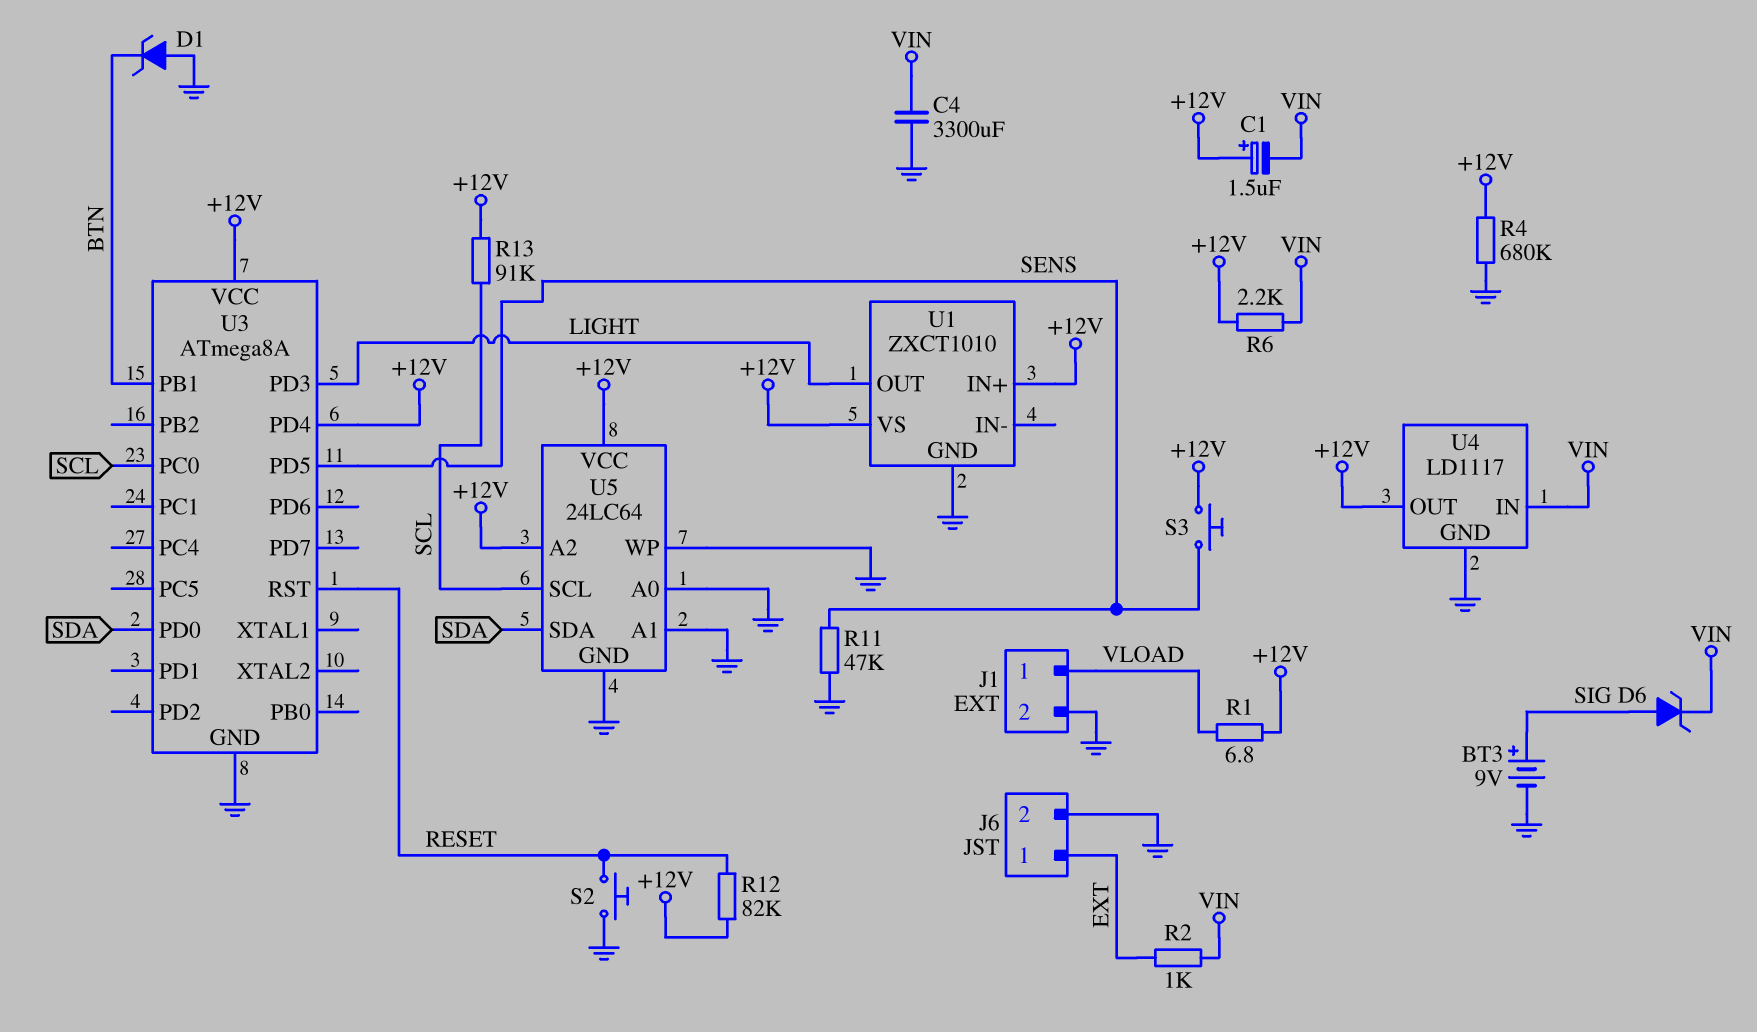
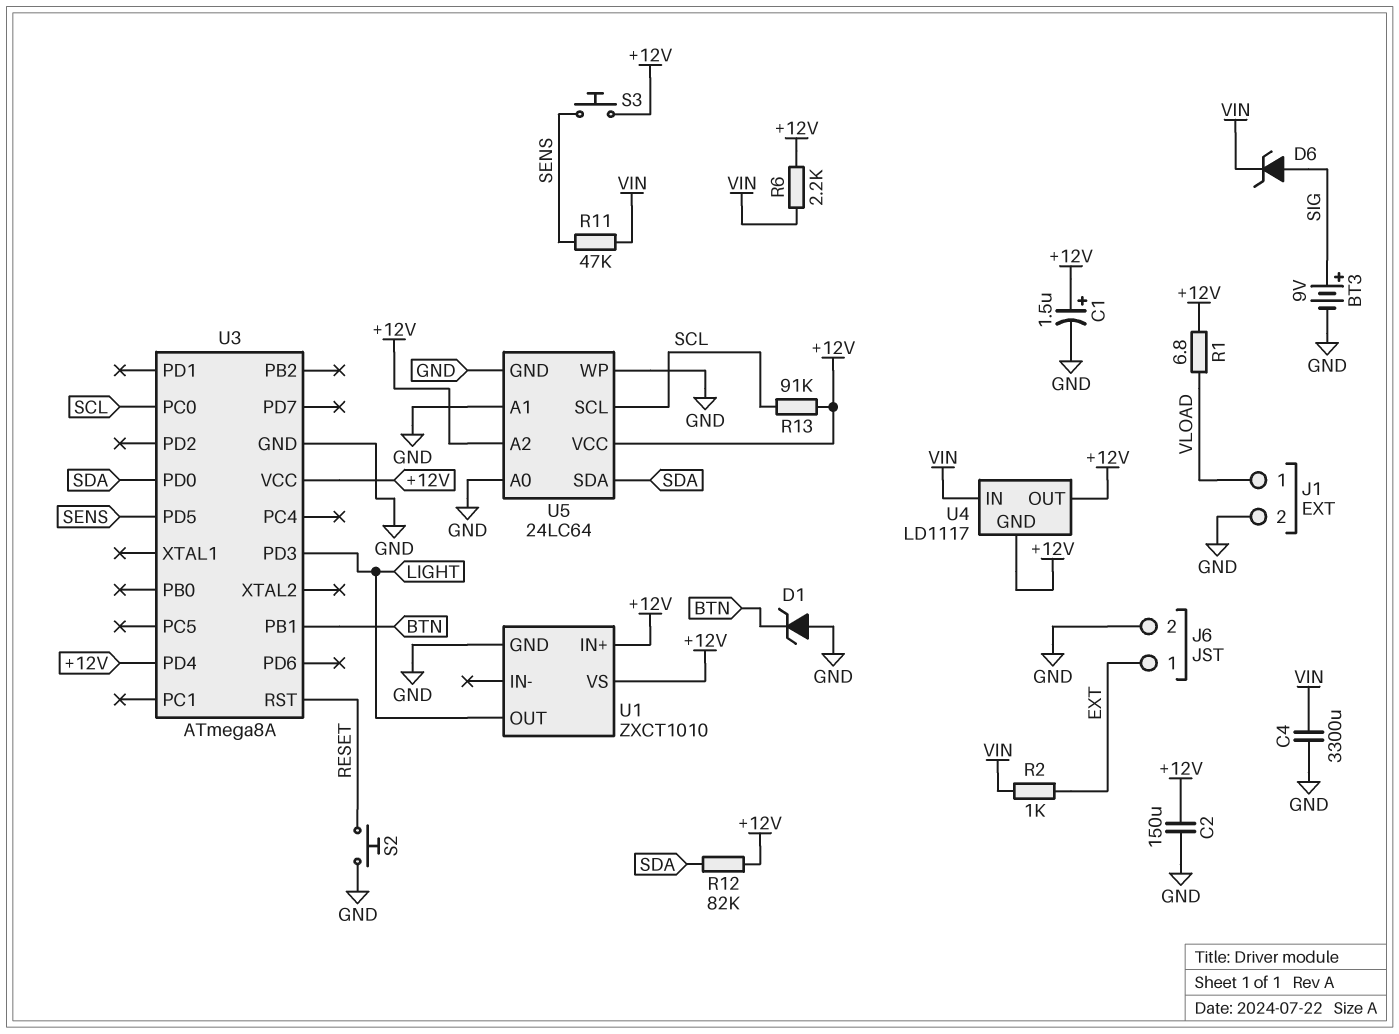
C1: 1.5uF (plus +12V, minus VIN) -> 1.5uF (plus +12V, minus GND)
C2: none -> 150uF (+12V, GND)
R4: 680k (+12V, GND) -> none
R11: 47k (GND, SENS) -> 47k (SENS, VIN)
R12: 82k (+12V, RESET) -> 82k (+12V, SDA)
U4 pin GND: GND -> +12V

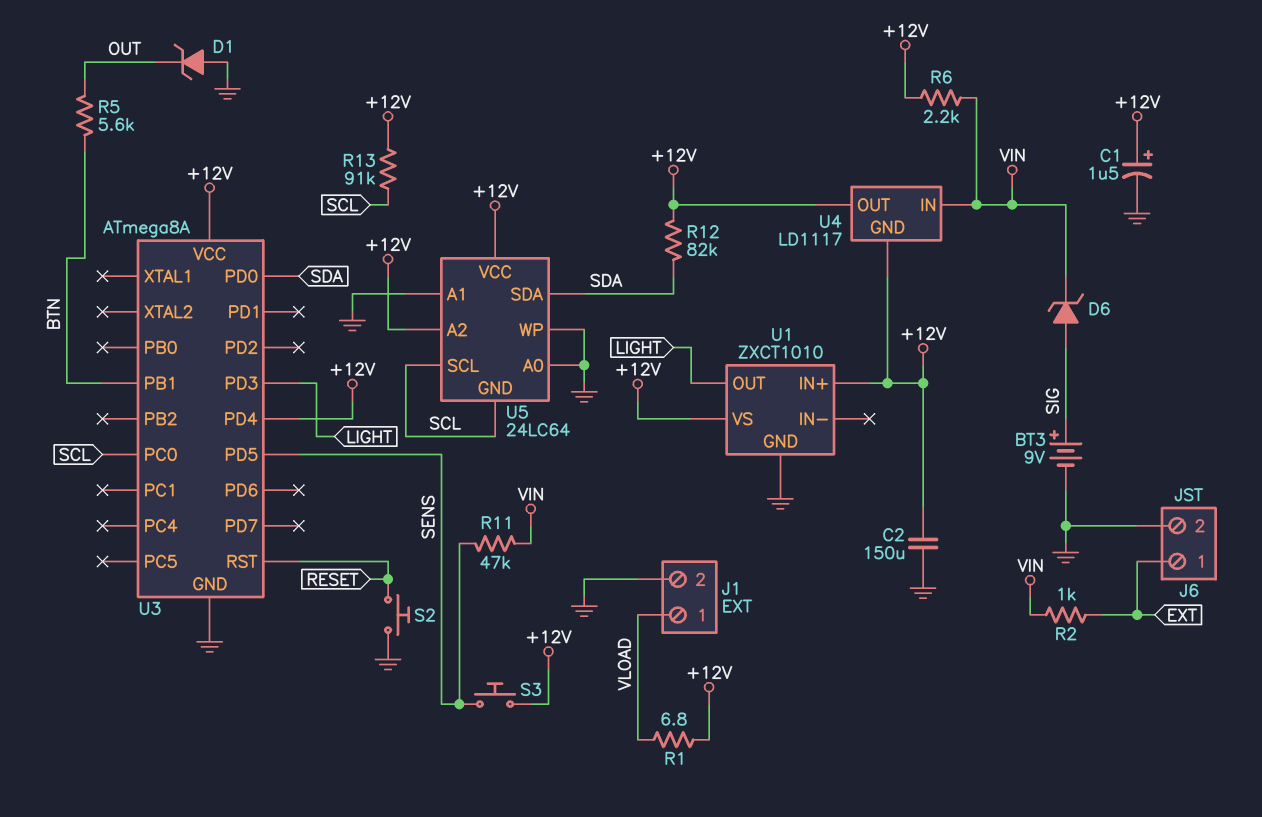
C4: 3300uF (GND, VIN) -> none
D1: zener (A GND, K BTN) -> zener (A GND, K OUT)
R5: none -> 5.6k (BTN, OUT)
U5 pin GND: GND -> SCL

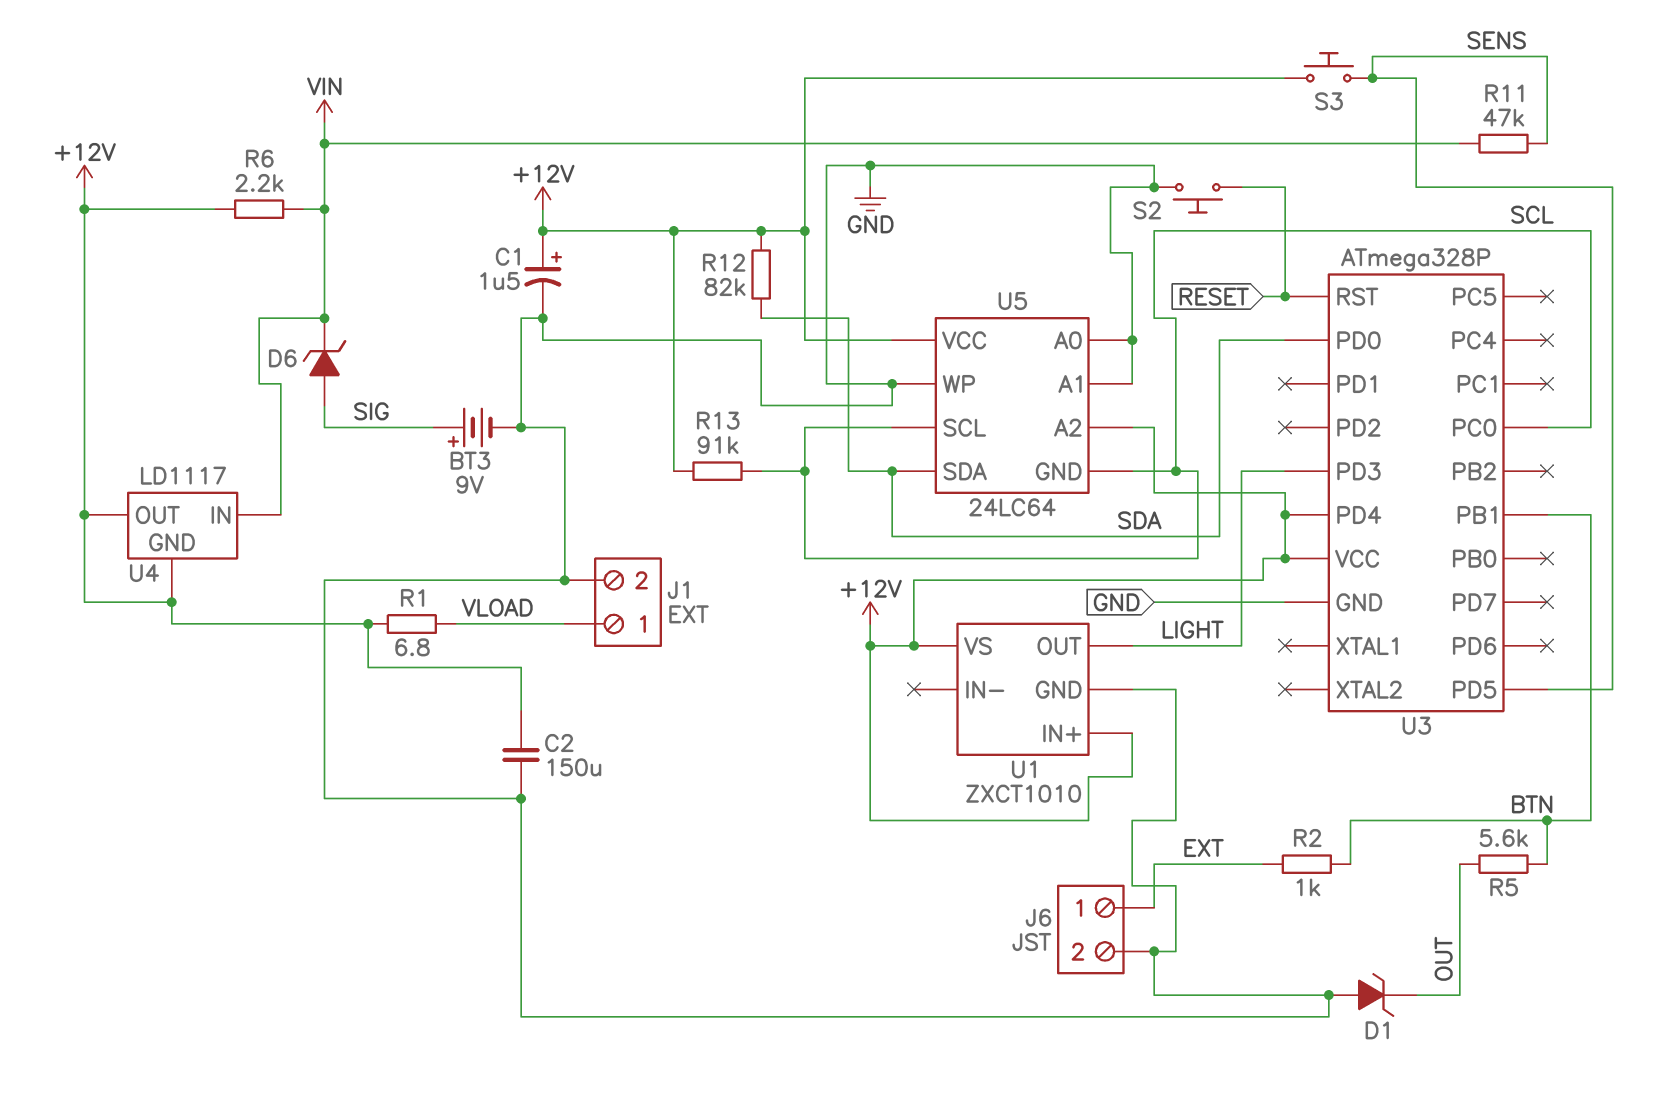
R2: 1k (EXT, VIN) -> 1k (BTN, EXT)
U3: ATmega8A -> ATmega328P

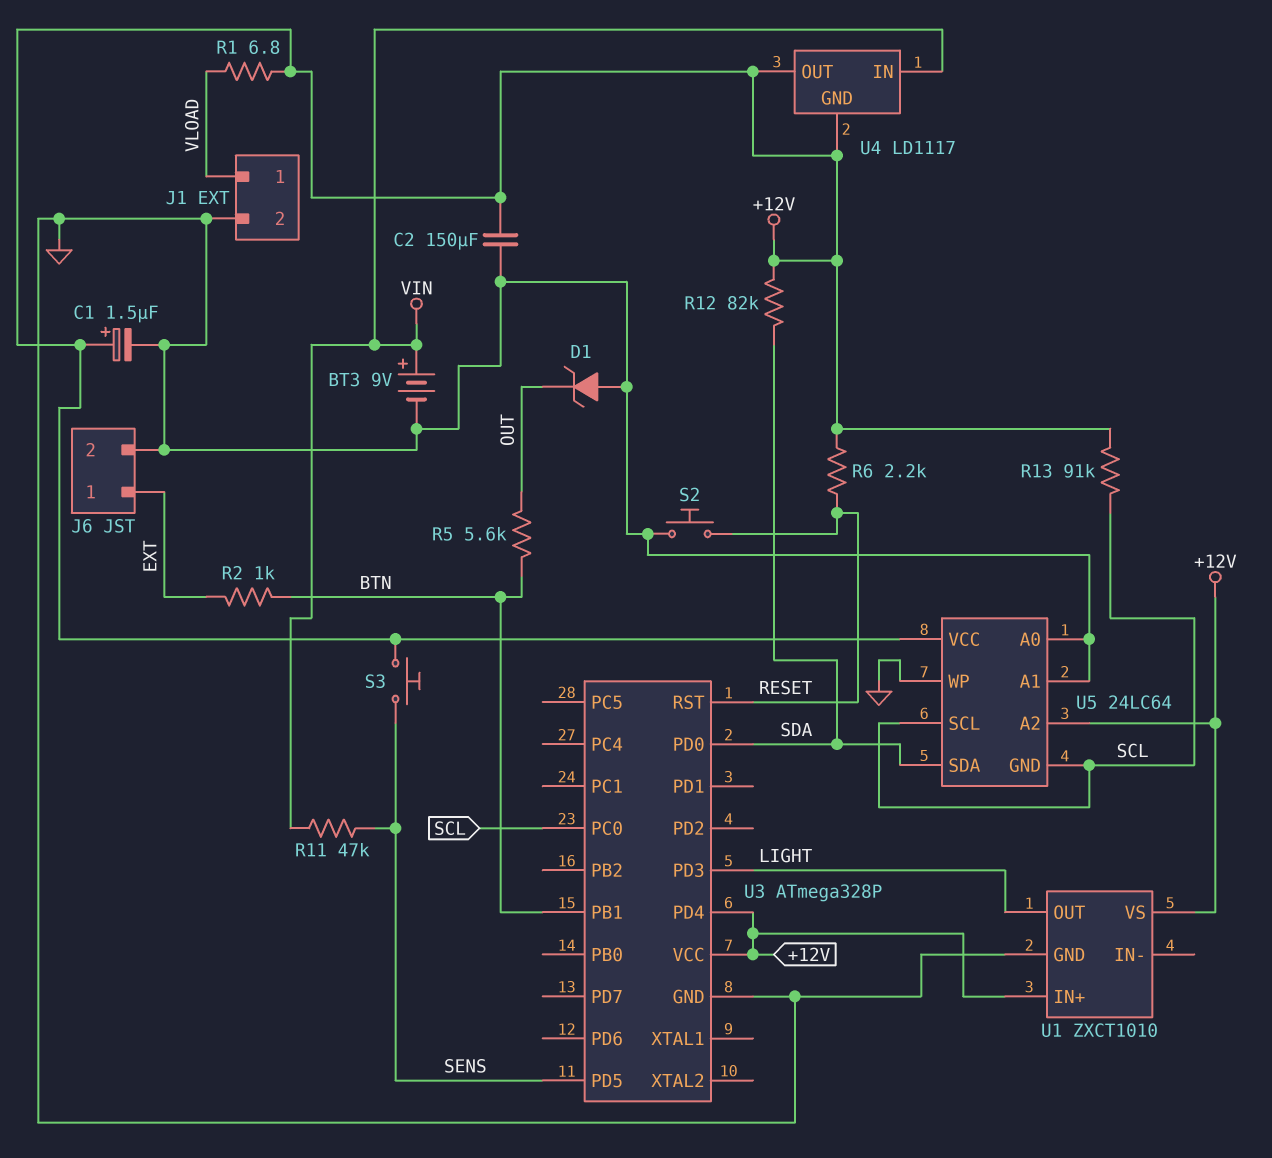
BT3: 9V (plus SIG, minus GND) -> 9V (plus VIN, minus GND)
D6: zener (A SIG, K VIN) -> none
R6: 2.2k (+12V, VIN) -> 2.2k (+12V, RESET)

